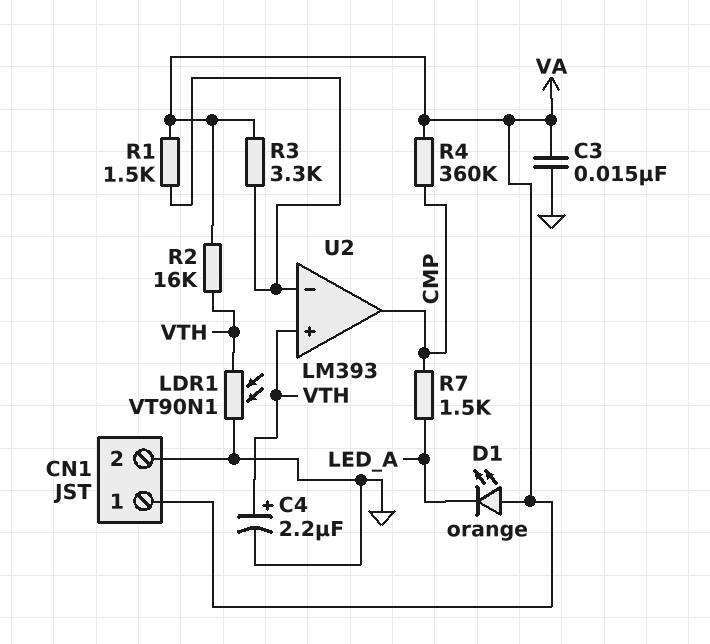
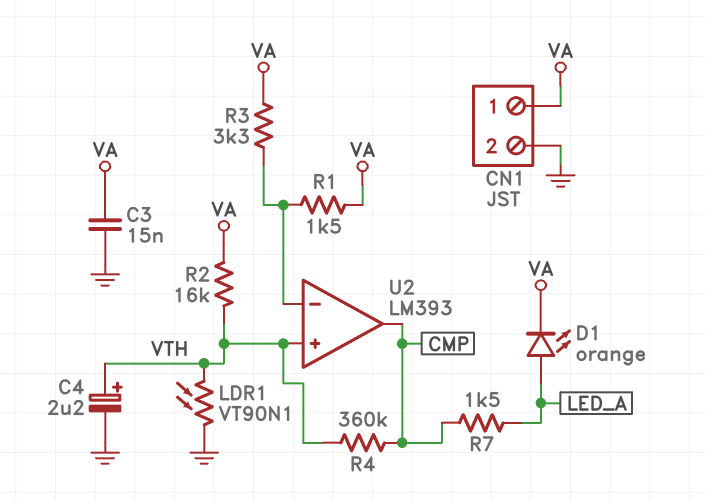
D1: LED orange (A VA, K LED_A) -> LED orange (A LED_A, K VA)
R4: 360k (CMP, VA) -> 360k (CMP, VTH)

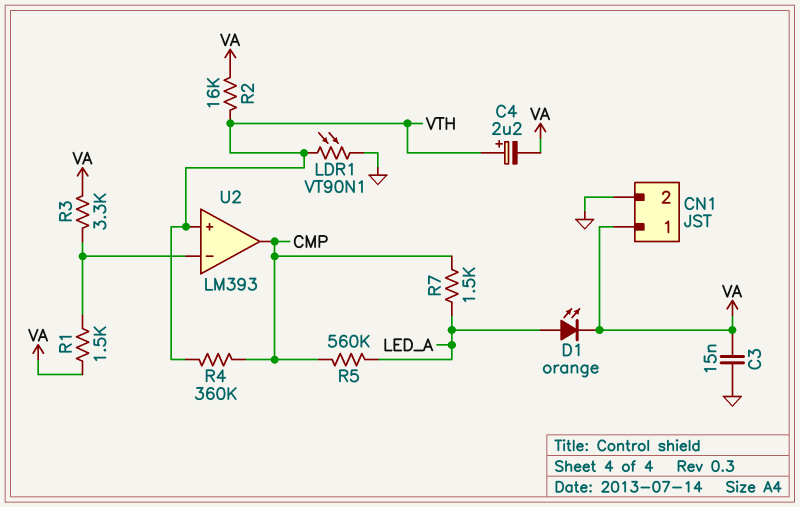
C4: 2.2uF (plus VTH, minus GND) -> 2.2uF (plus VTH, minus VA)
R5: none -> 560k (CMP, LED_A)

